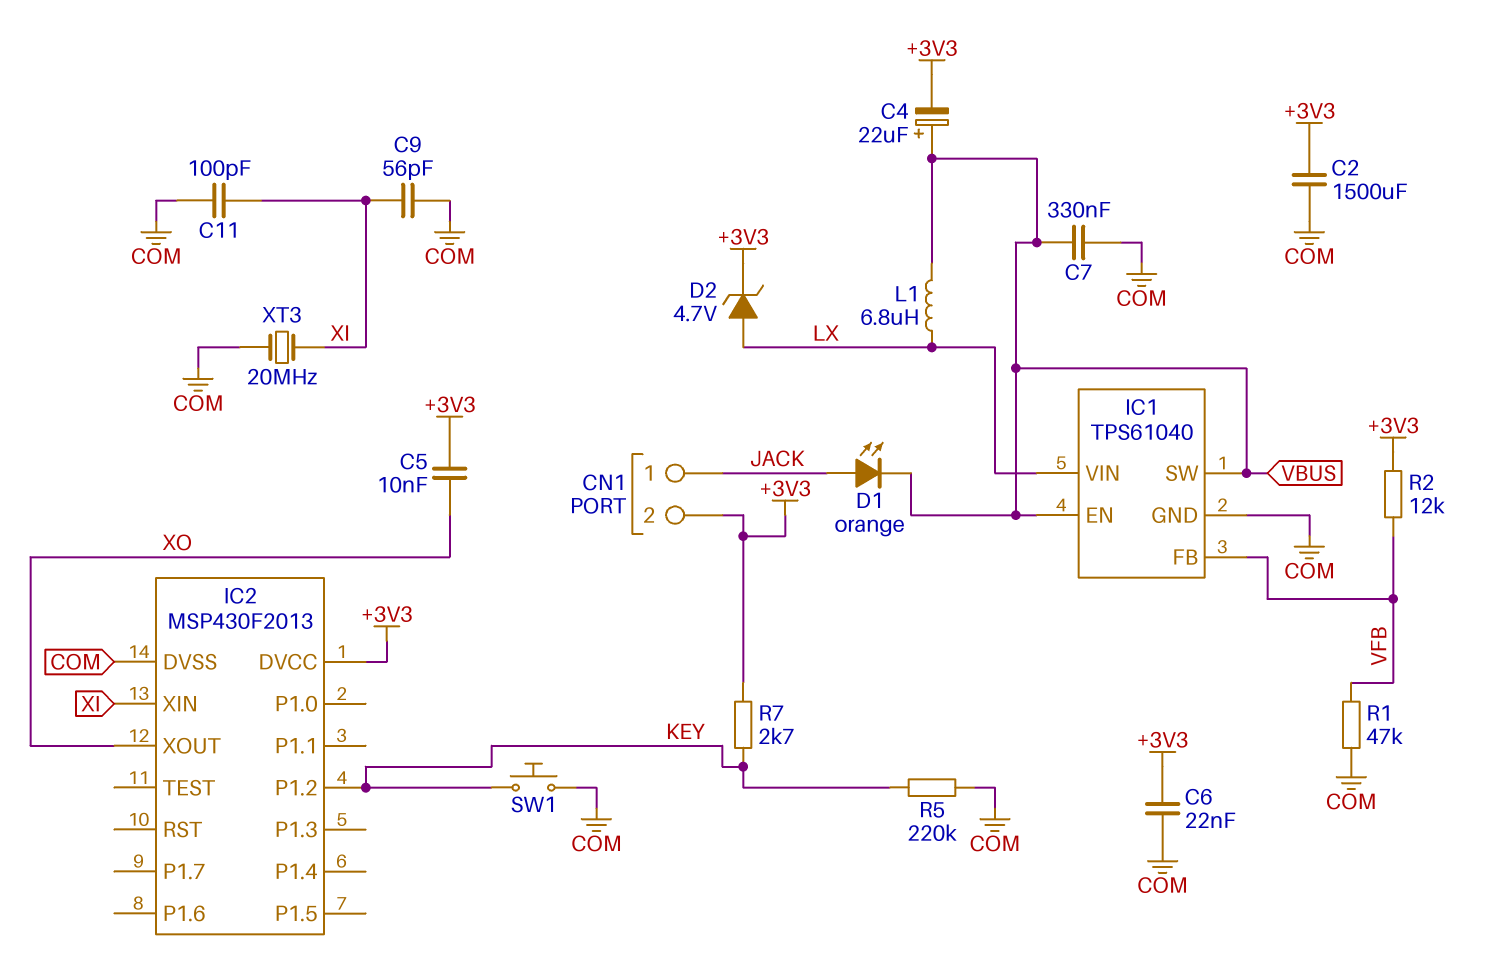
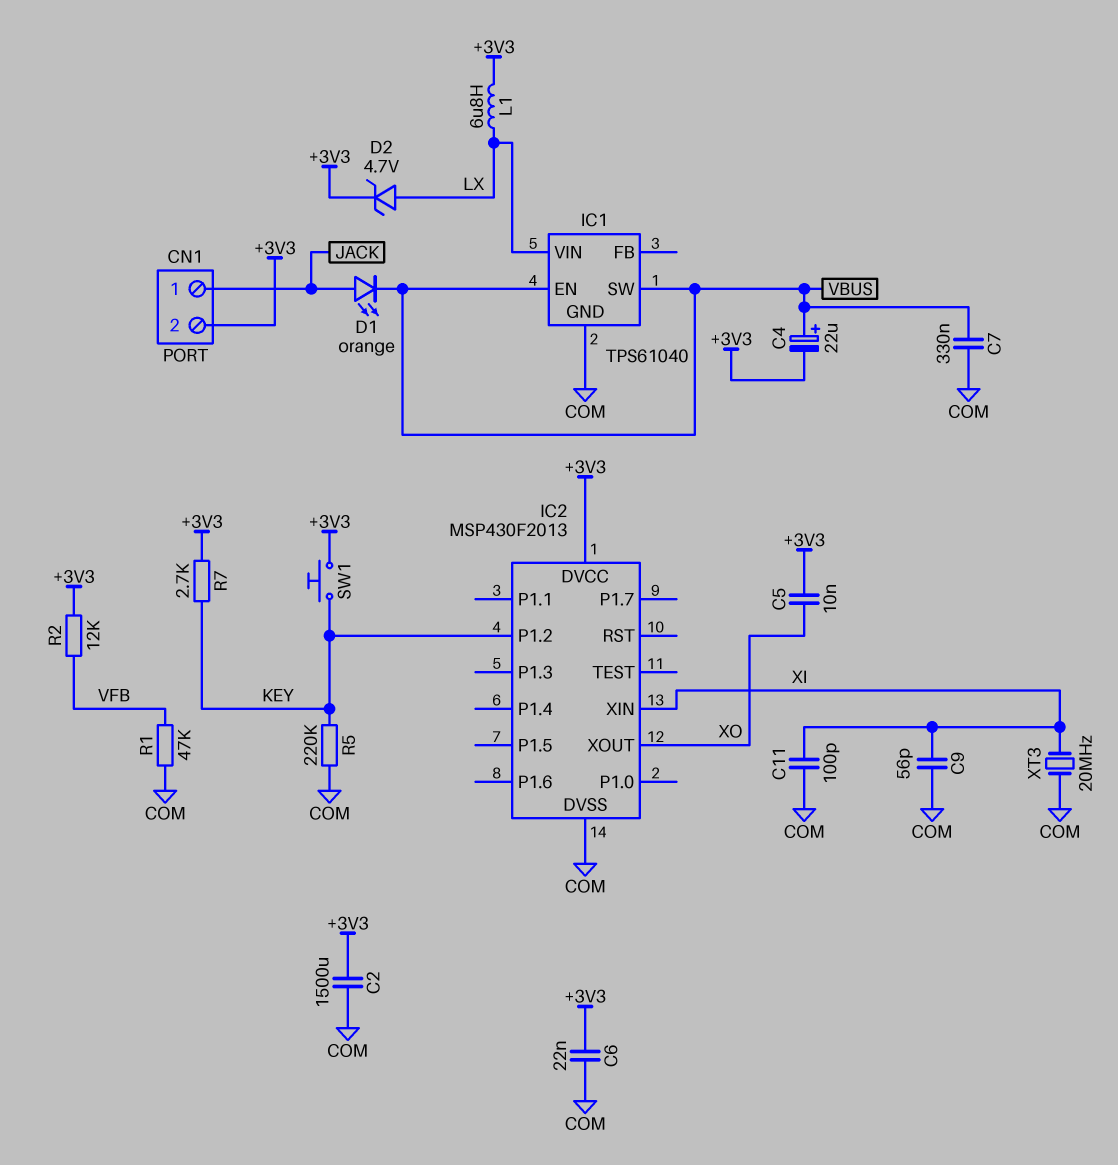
IC1 pin FB: VFB -> none
L1: 6.8uH (LX, VBUS) -> 6.8uH (+3V3, LX)
SW1: button (COM, KEY) -> button (+3V3, KEY)

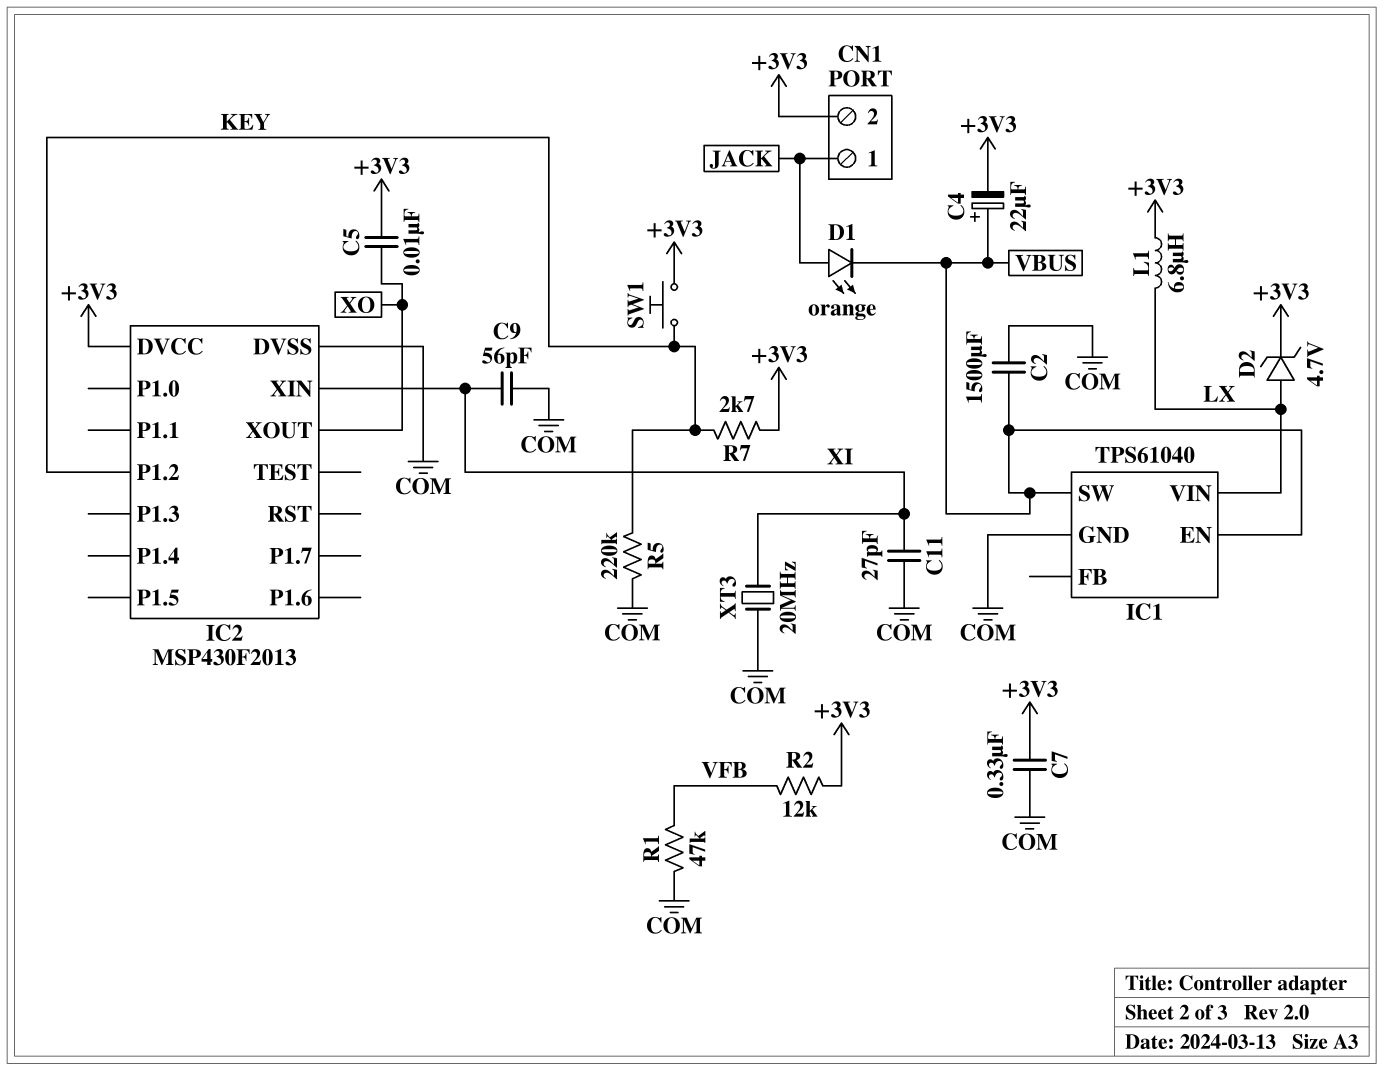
C2: 1500uF (+3V3, COM) -> 1500uF (COM, VBUS)
C6: 22nF (+3V3, COM) -> none
C7: 330nF (COM, VBUS) -> 330nF (+3V3, COM)
C11: 100pF (COM, XI) -> 27pF (COM, XI)

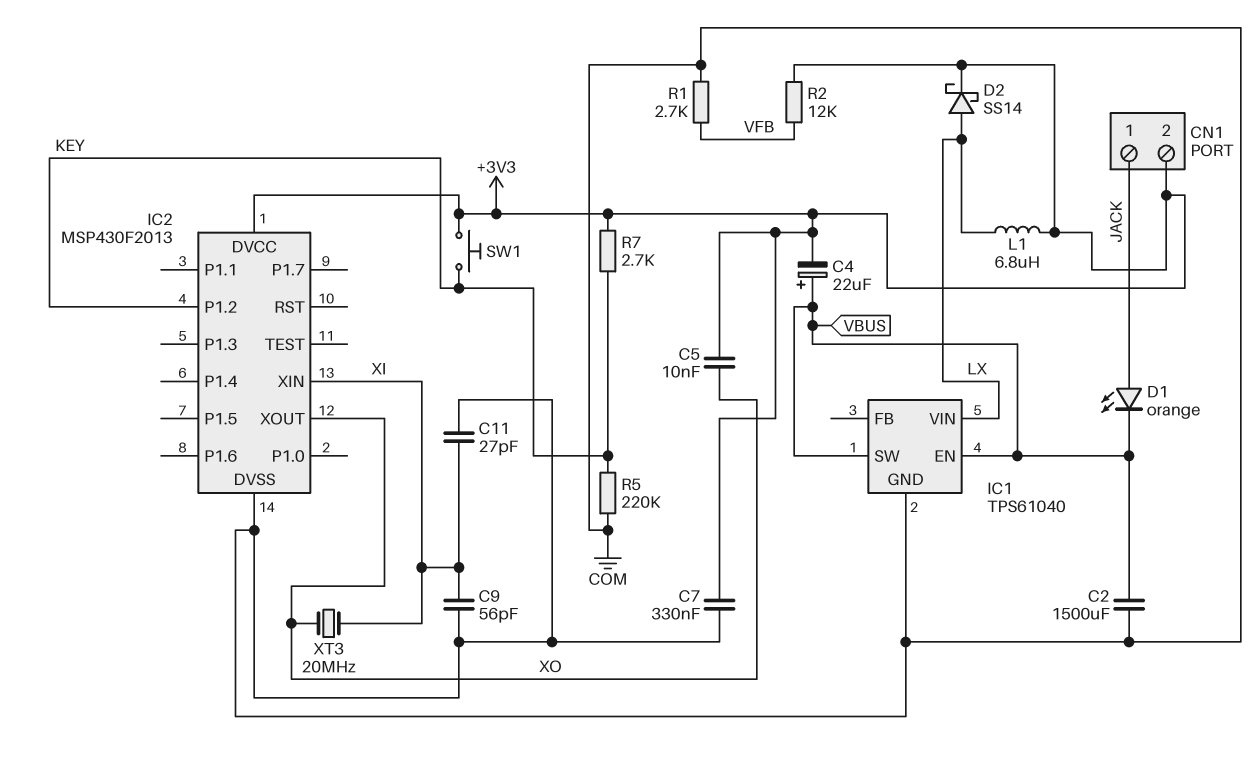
D2: zener 4.7V (A LX, K +3V3) -> schottky SS14 (A LX, K +3V3)
R1: 47k (COM, VFB) -> 2.7k (COM, VFB)
XT3: 20MHz (COM, XI) -> 20MHz (XI, XO)

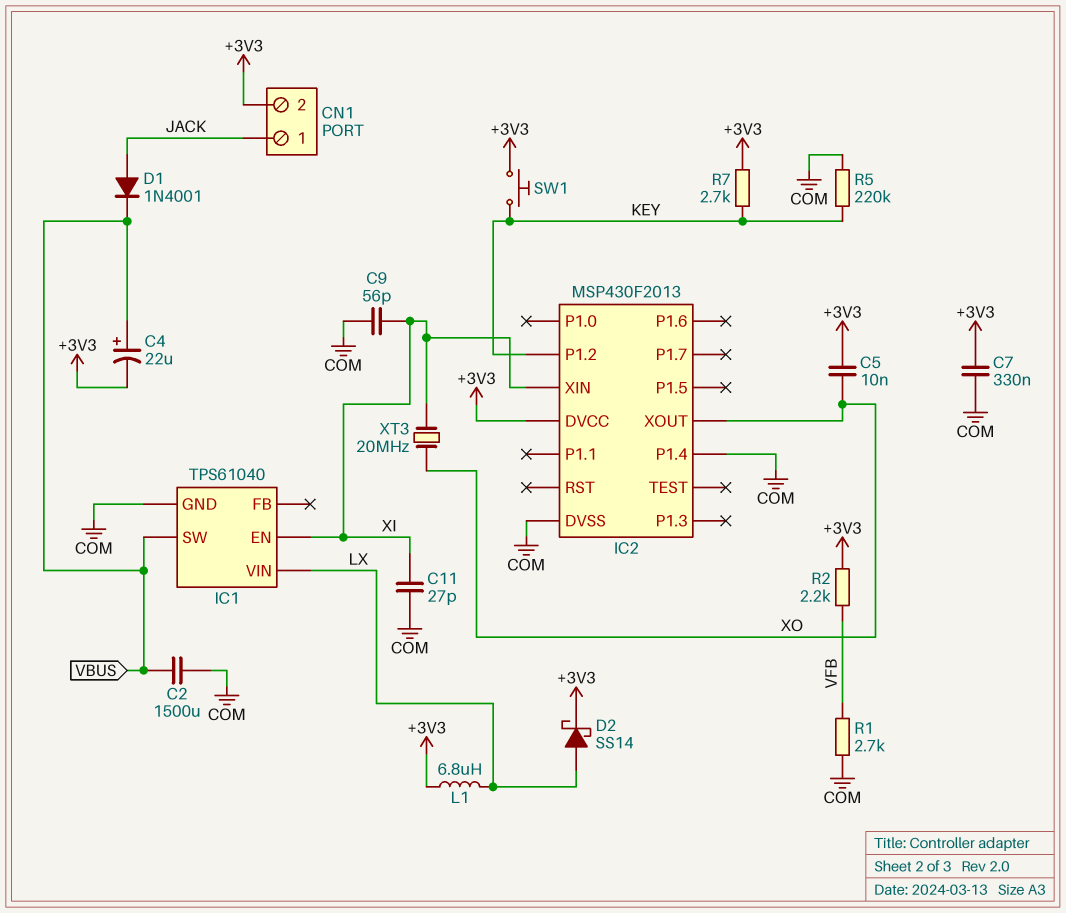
D1: LED orange (A JACK, K VBUS) -> diode 1N4001 (A JACK, K VBUS)
IC1 pin EN: VBUS -> XI
IC2 pin P1.4: none -> COM
R2: 12k (+3V3, VFB) -> 2.2k (+3V3, VFB)

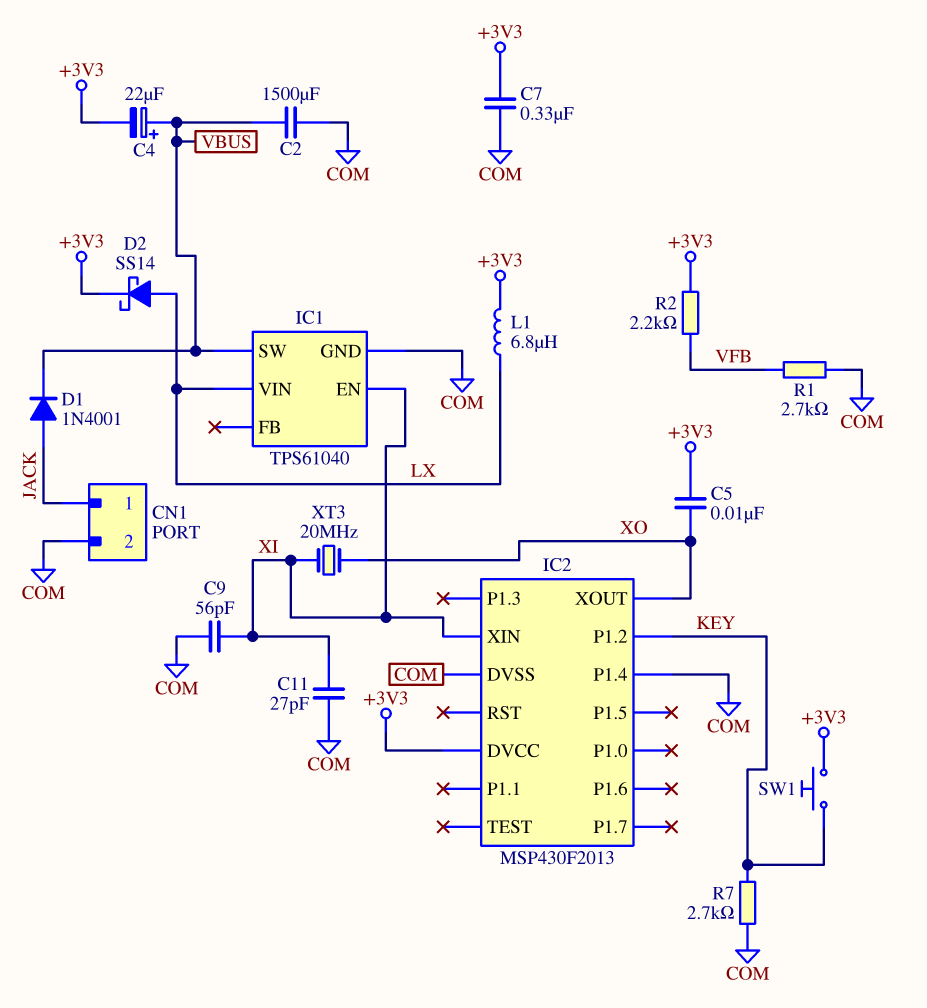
CN1 pin 2: +3V3 -> COM
R5: 220k (COM, KEY) -> none
R7: 2.7k (+3V3, KEY) -> 2.7k (COM, KEY)

